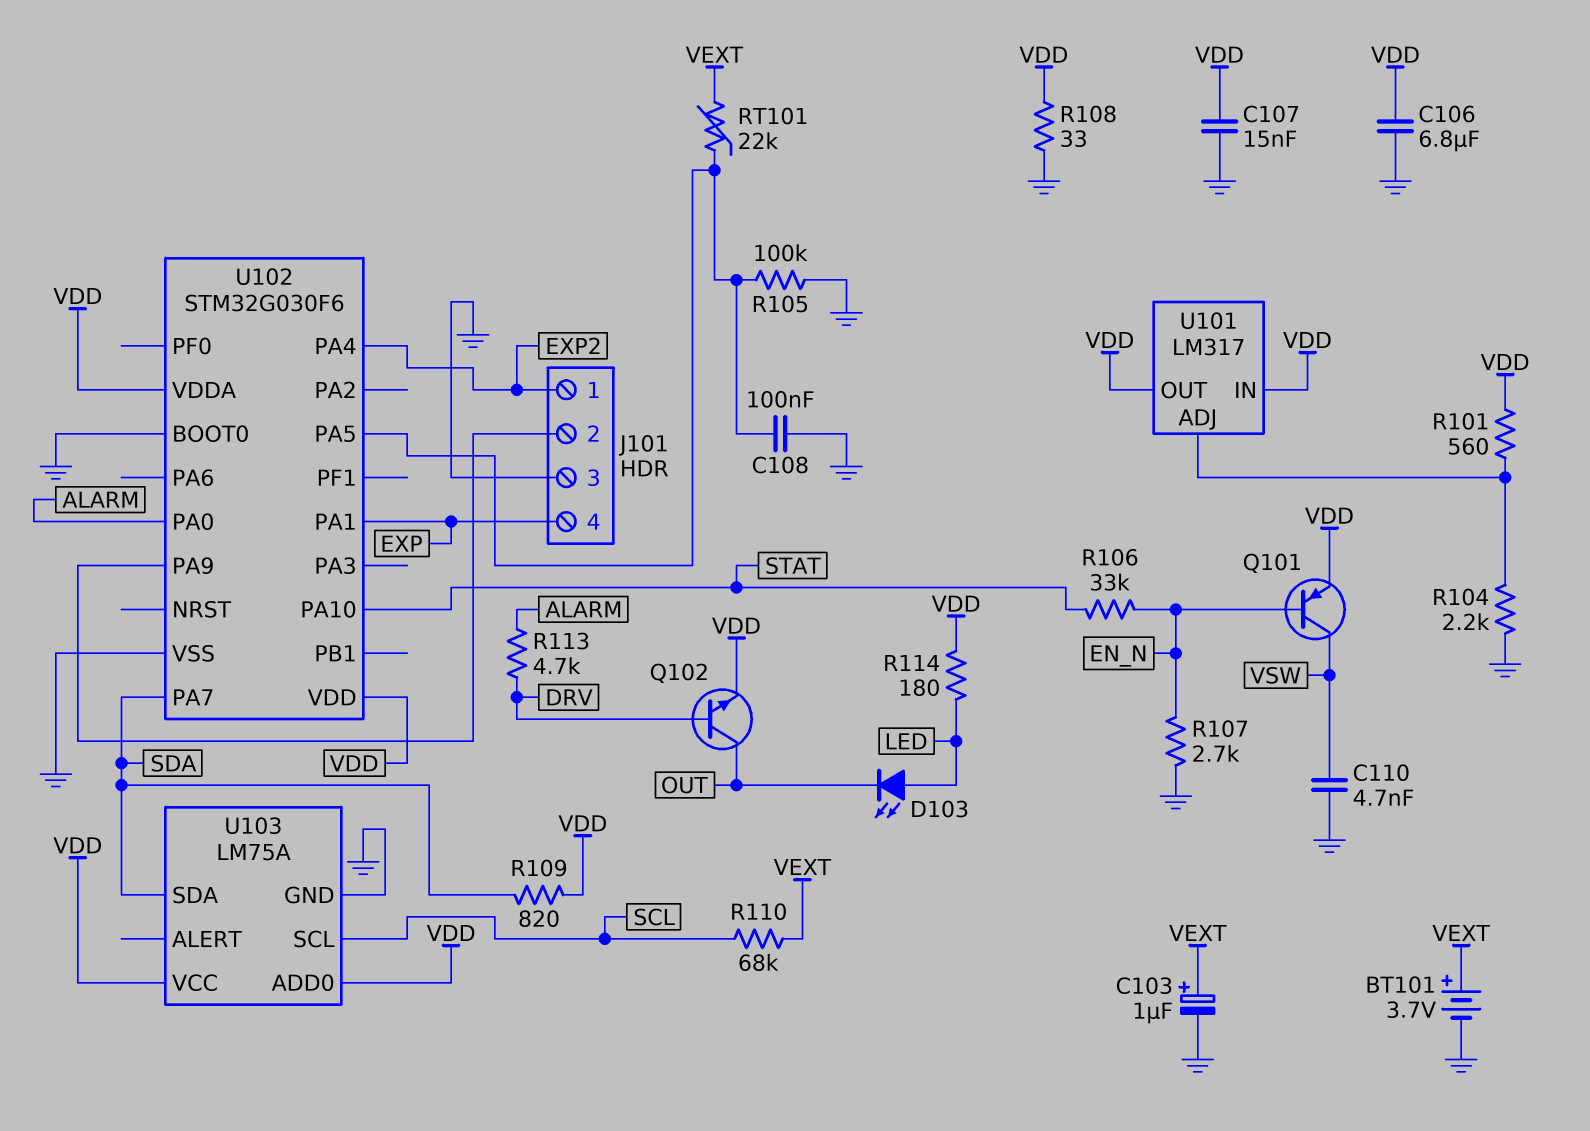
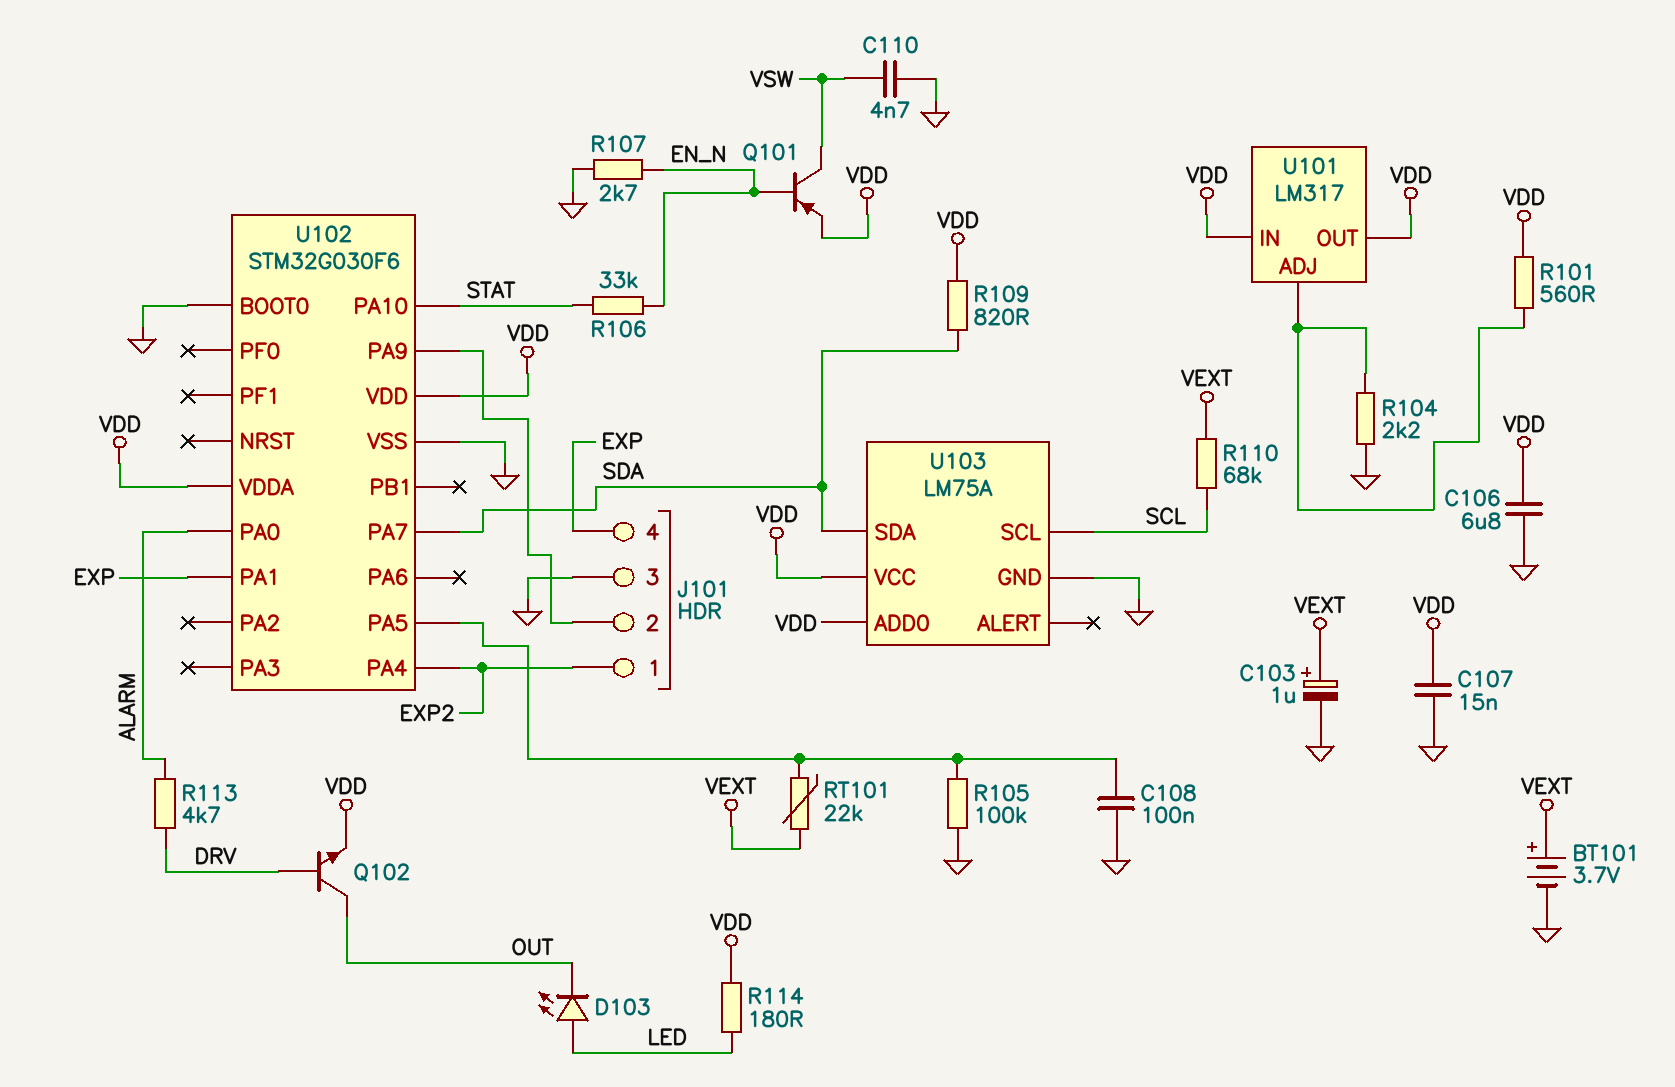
R108: 33 (GND, VDD) -> none

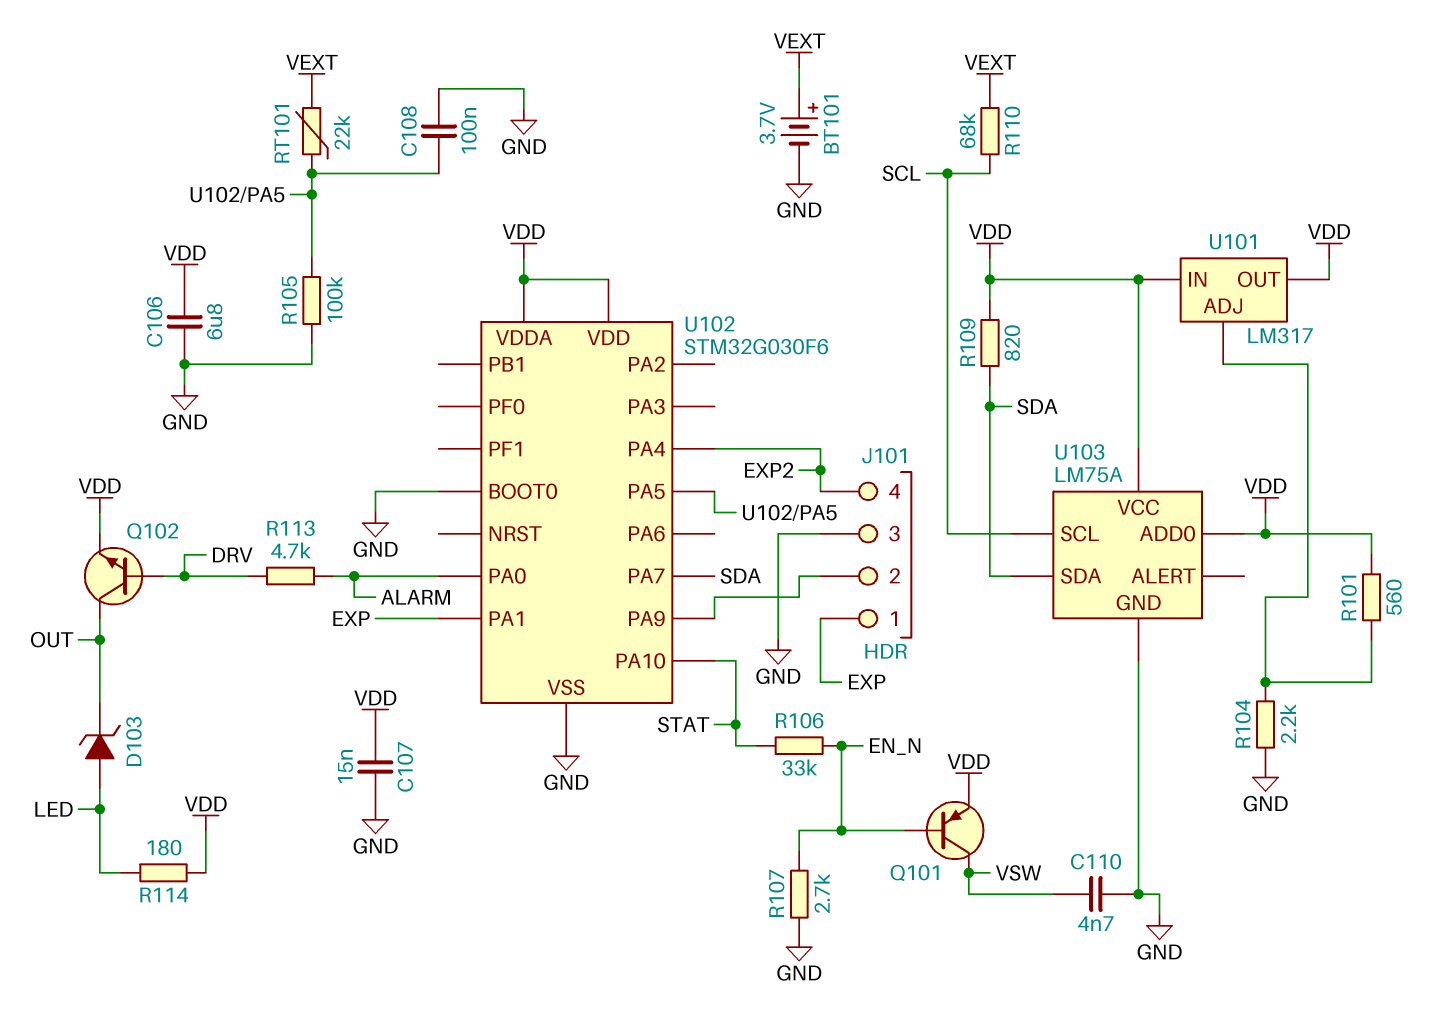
C103: 1uF (plus VEXT, minus GND) -> none
D103: LED (A LED, K OUT) -> zener (A LED, K OUT)
J101 pin 1: EXP2 -> EXP
J101 pin 4: EXP -> EXP2

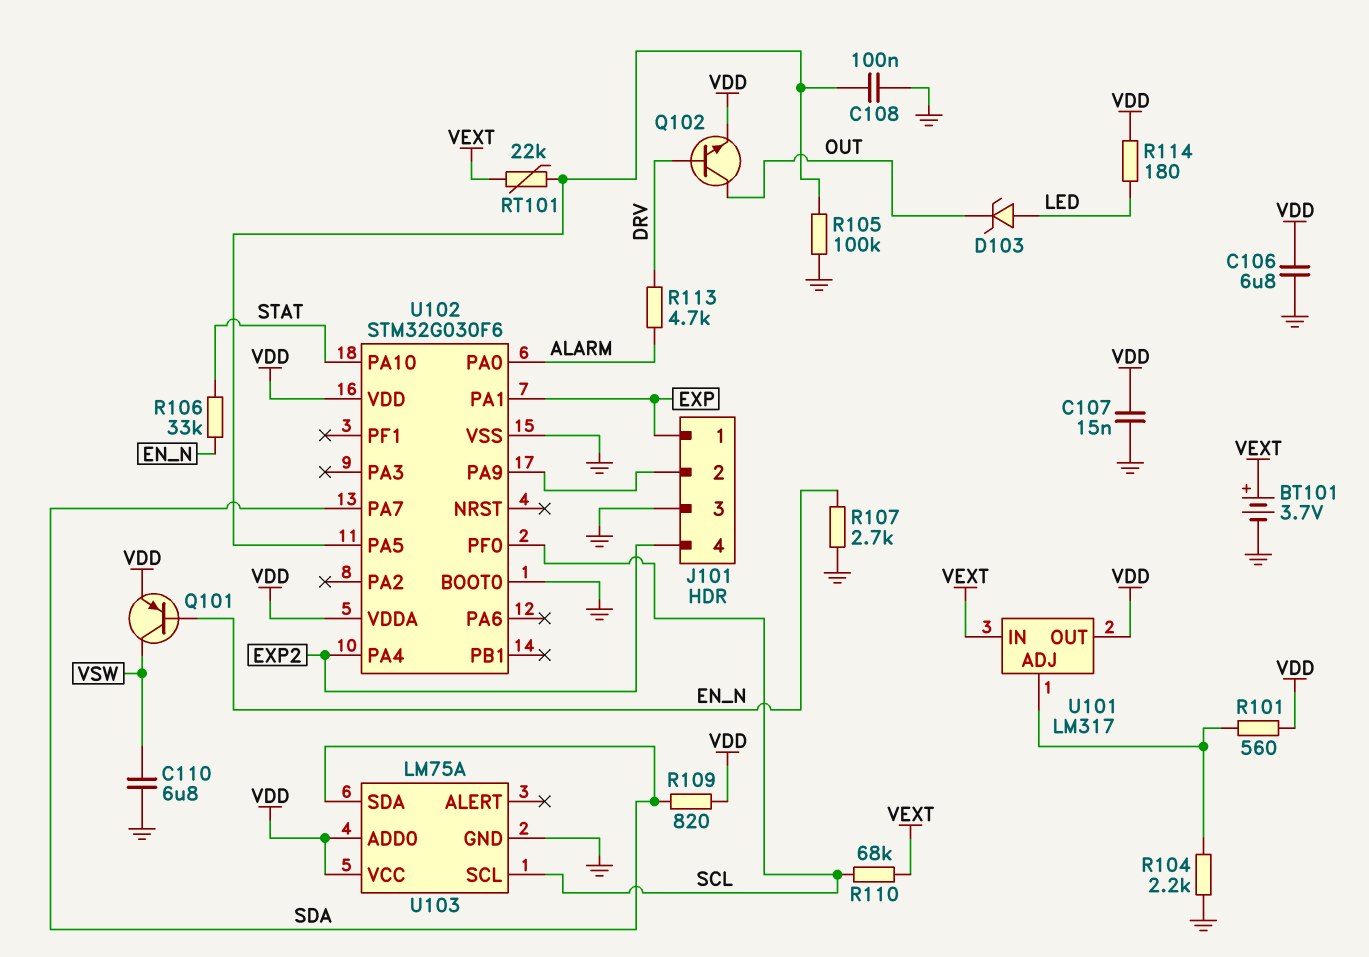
C110: 4.7nF (GND, VSW) -> 6.8uF (GND, VSW)
U101 pin IN: VDD -> VEXT
U102 pin PF0: none -> SCL

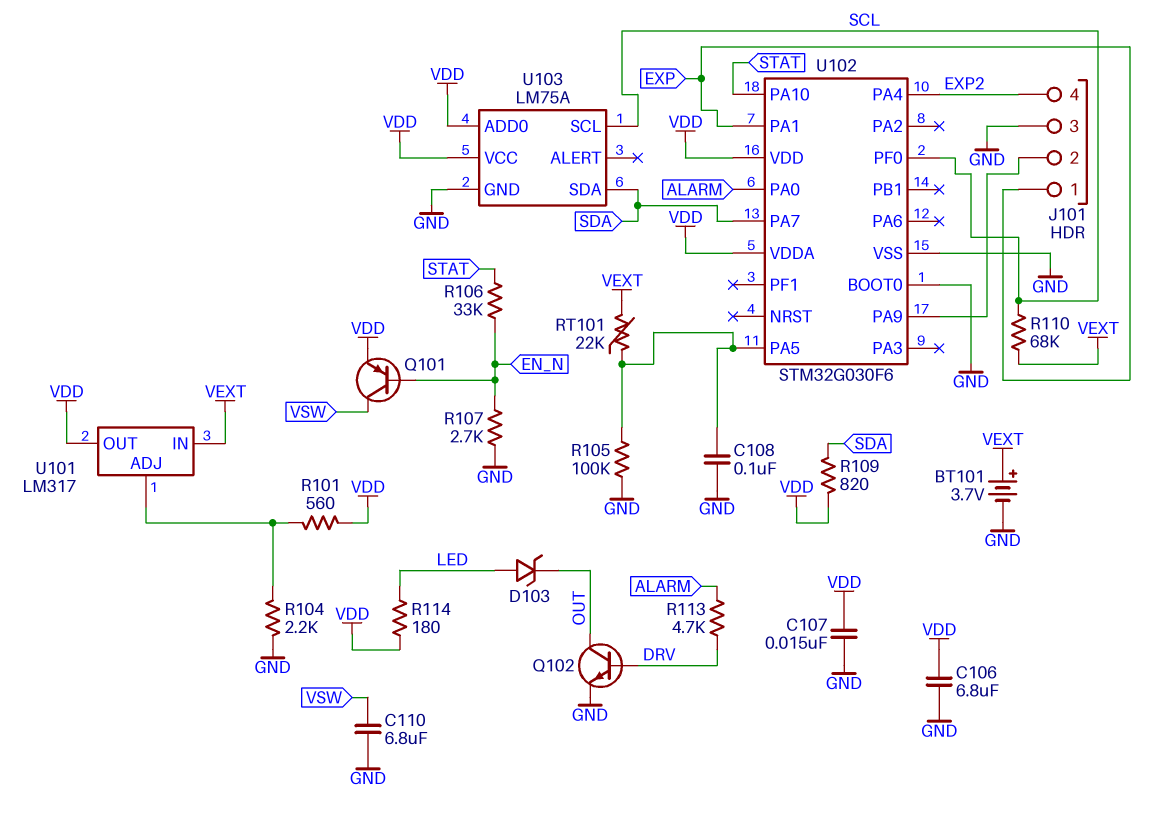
Q102: NPN (B DRV, C OUT, E VDD) -> NPN (B DRV, C OUT, E GND)

